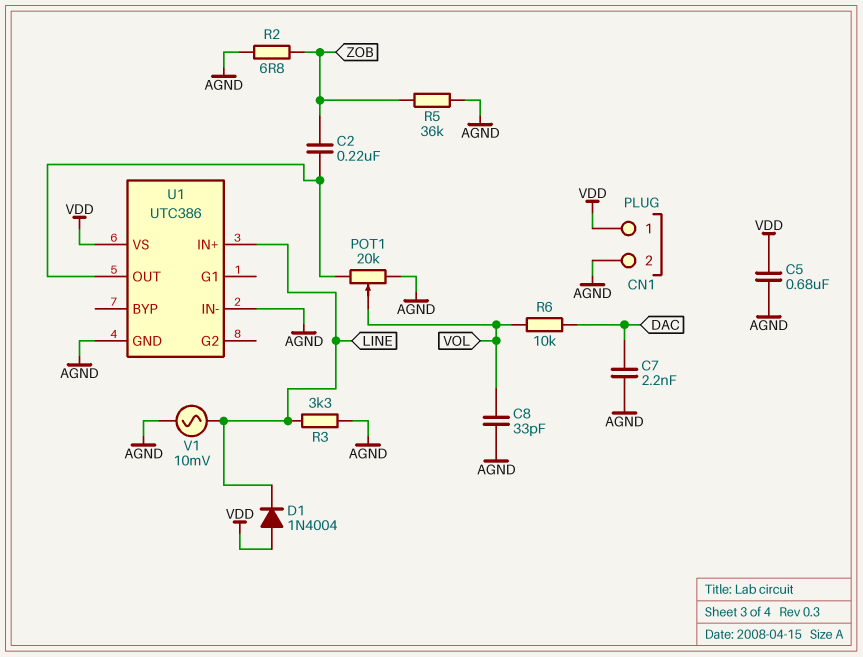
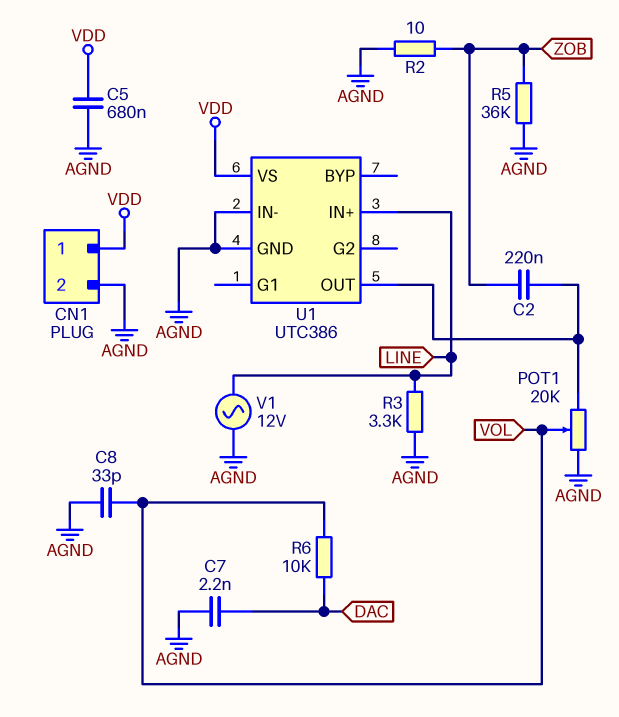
D1: diode 1N4004 (A VDD, K LINE) -> none
R2: 6.8 (AGND, ZOB) -> 10 (AGND, ZOB)
V1: AC 10mV (AGND, LINE) -> AC 12V (AGND, LINE)

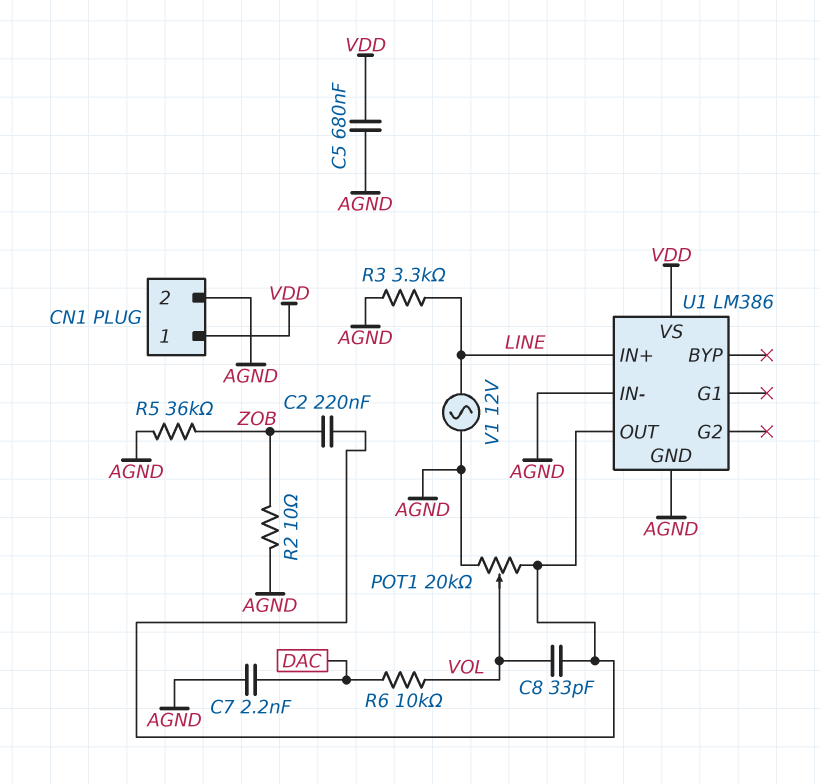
C8: 33pF (AGND, VOL) -> 33pF (U1/OUT, VOL)
U1: UTC386 -> LM386

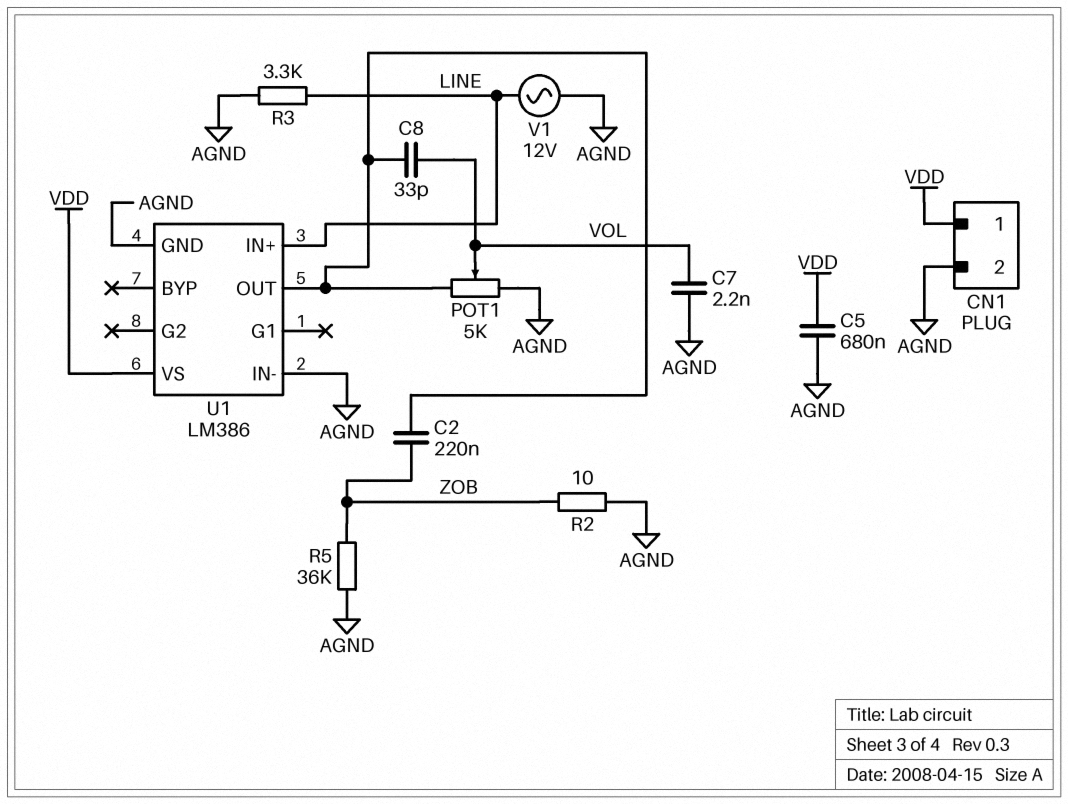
C7: 2.2nF (AGND, DAC) -> 2.2nF (AGND, VOL)
POT1: 20k (AGND, U1/OUT, wiper VOL) -> 5k (AGND, U1/OUT, wiper VOL)
R6: 10k (DAC, VOL) -> none

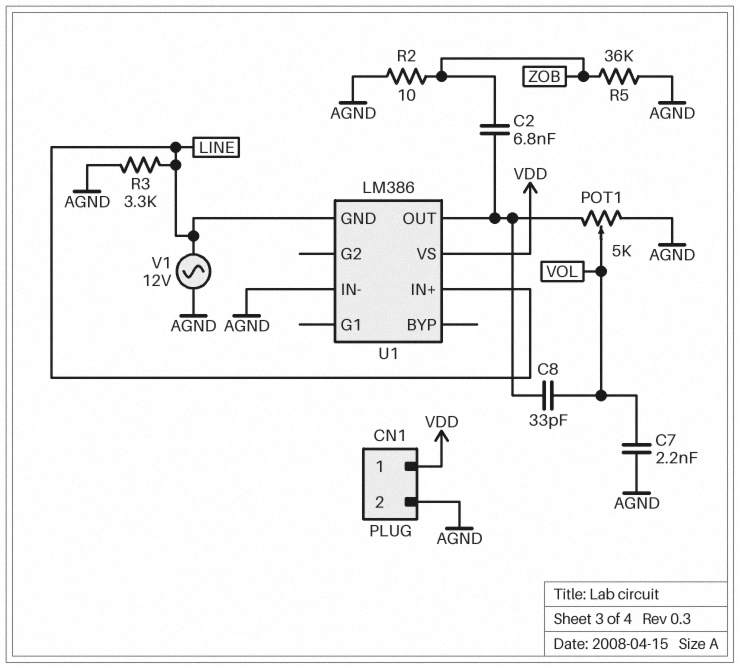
C2: 220nF (U1/OUT, ZOB) -> 6.8nF (U1/OUT, ZOB)
C5: 680nF (AGND, VDD) -> none
U1 pin GND: AGND -> LINE

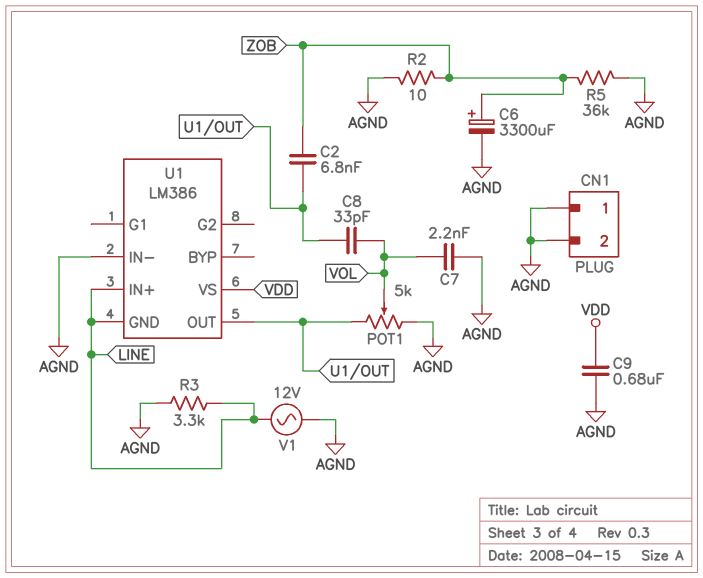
C6: none -> 3300uF (plus ZOB, minus AGND)
C9: none -> 680nF (AGND, VDD)
CN1 pin 1: VDD -> AGND

